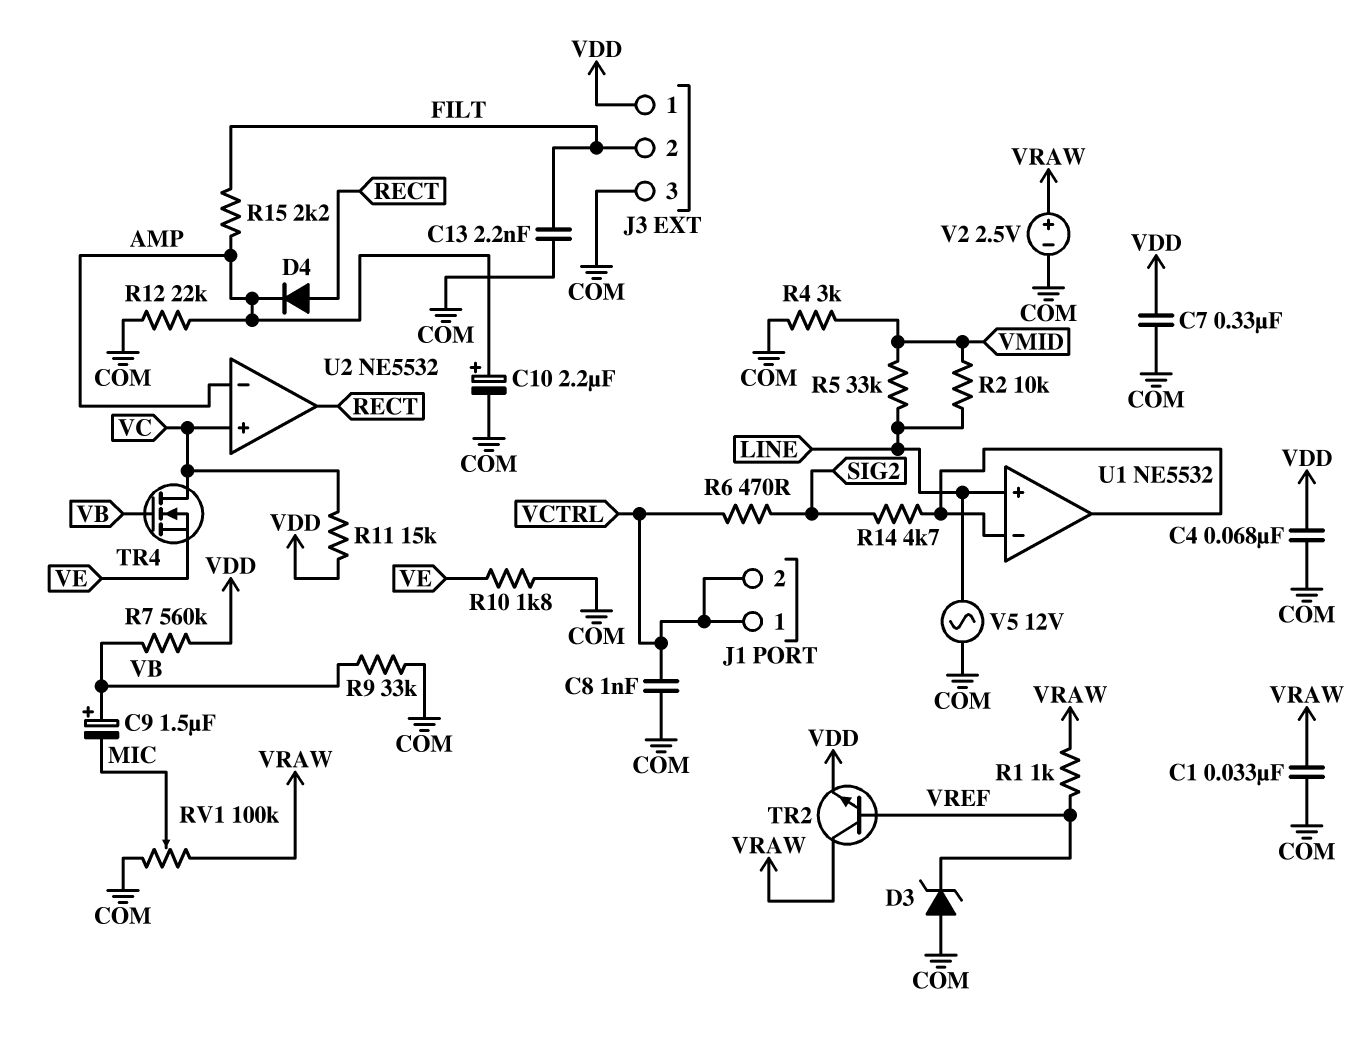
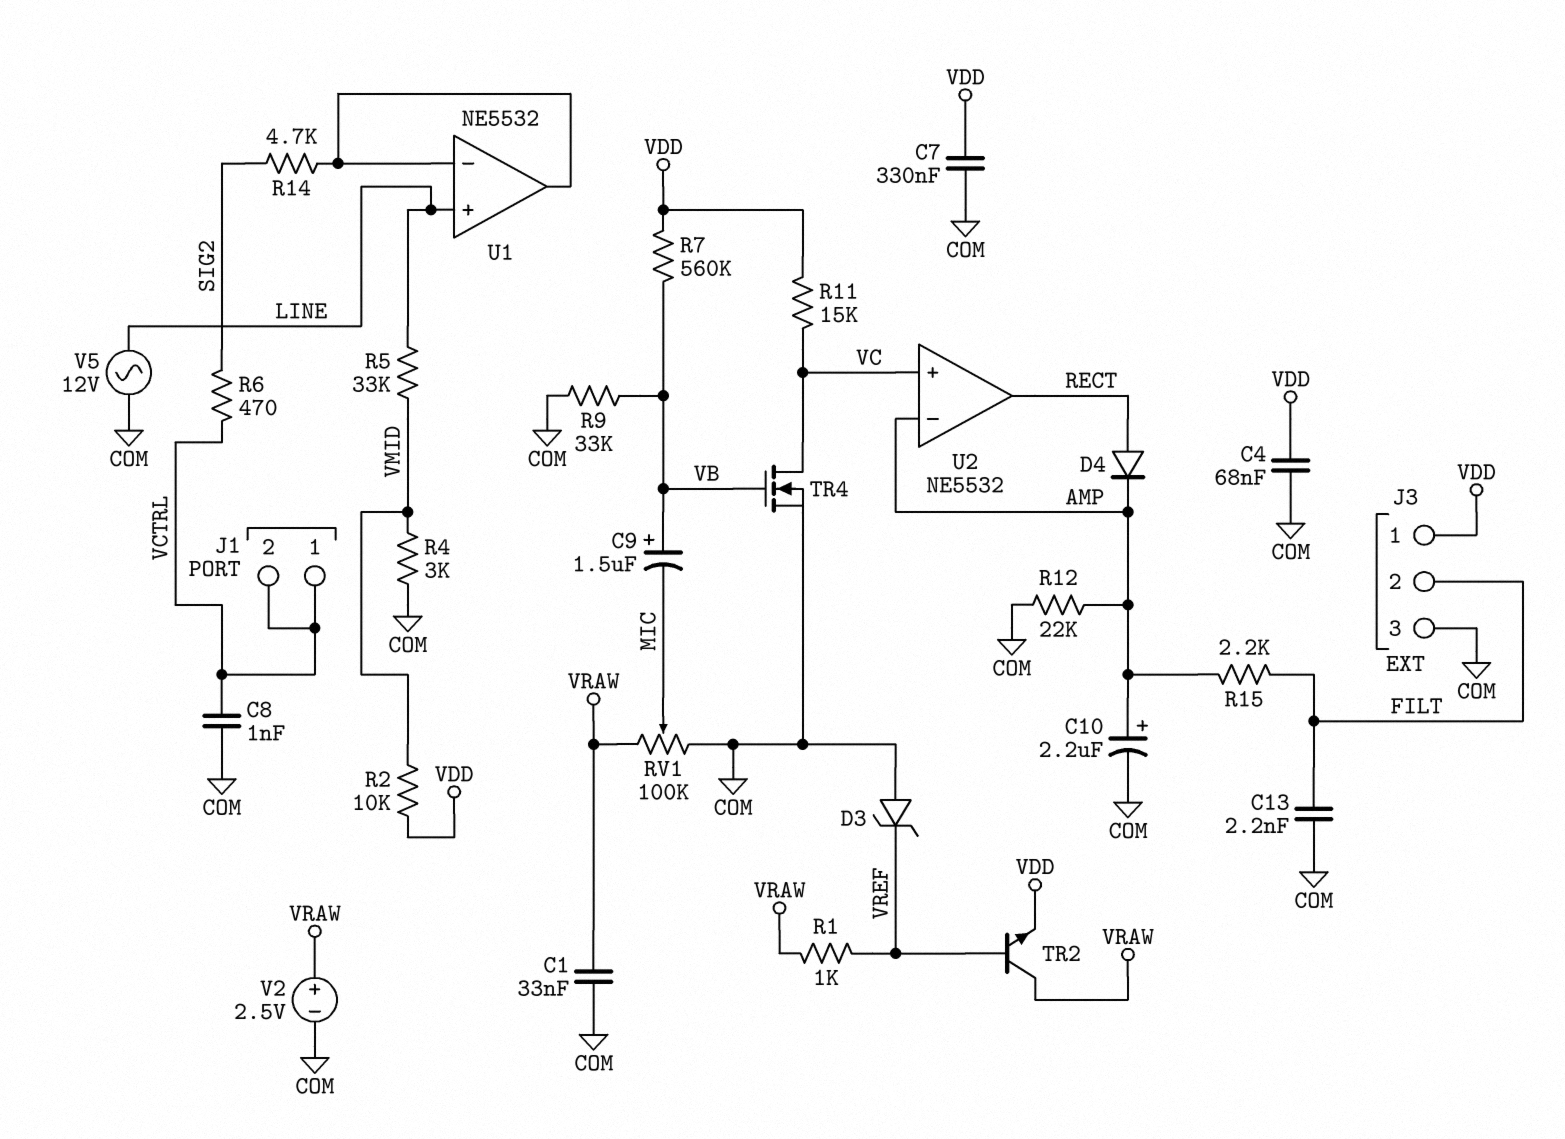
R2: 10k (LINE, VMID) -> 10k (VDD, VMID)
R10: 1.8k (COM, VE) -> none
TR4: NMOS (G VB, D VC, S VE) -> NMOS (G VB, D VC, S COM)

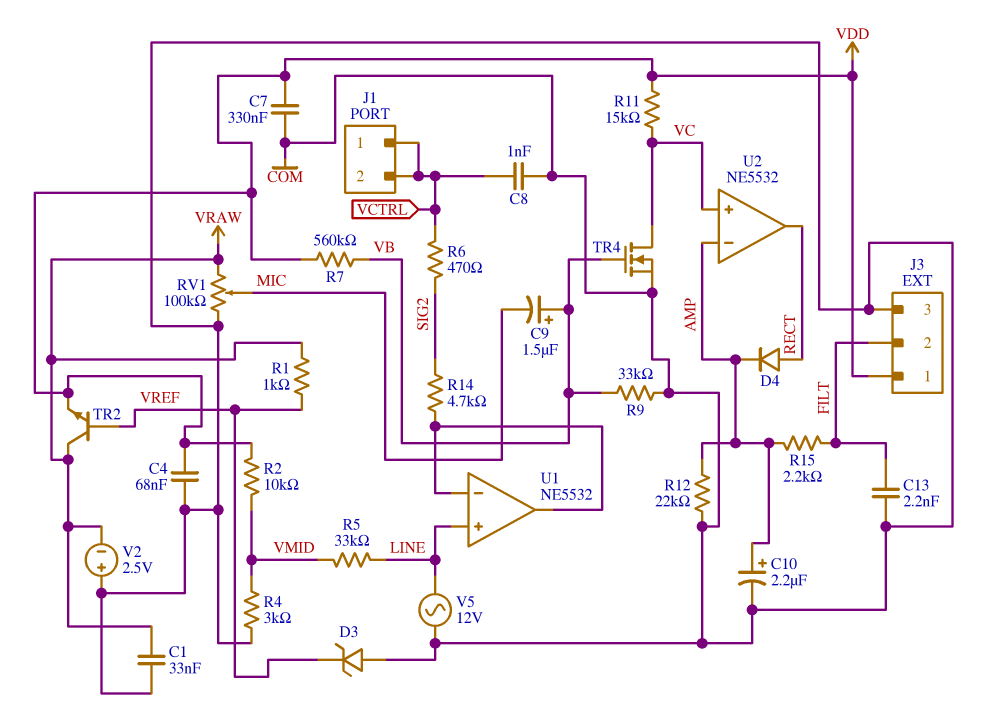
V2: 2.5V (plus VRAW, minus COM) -> 2.5V (plus COM, minus VRAW)

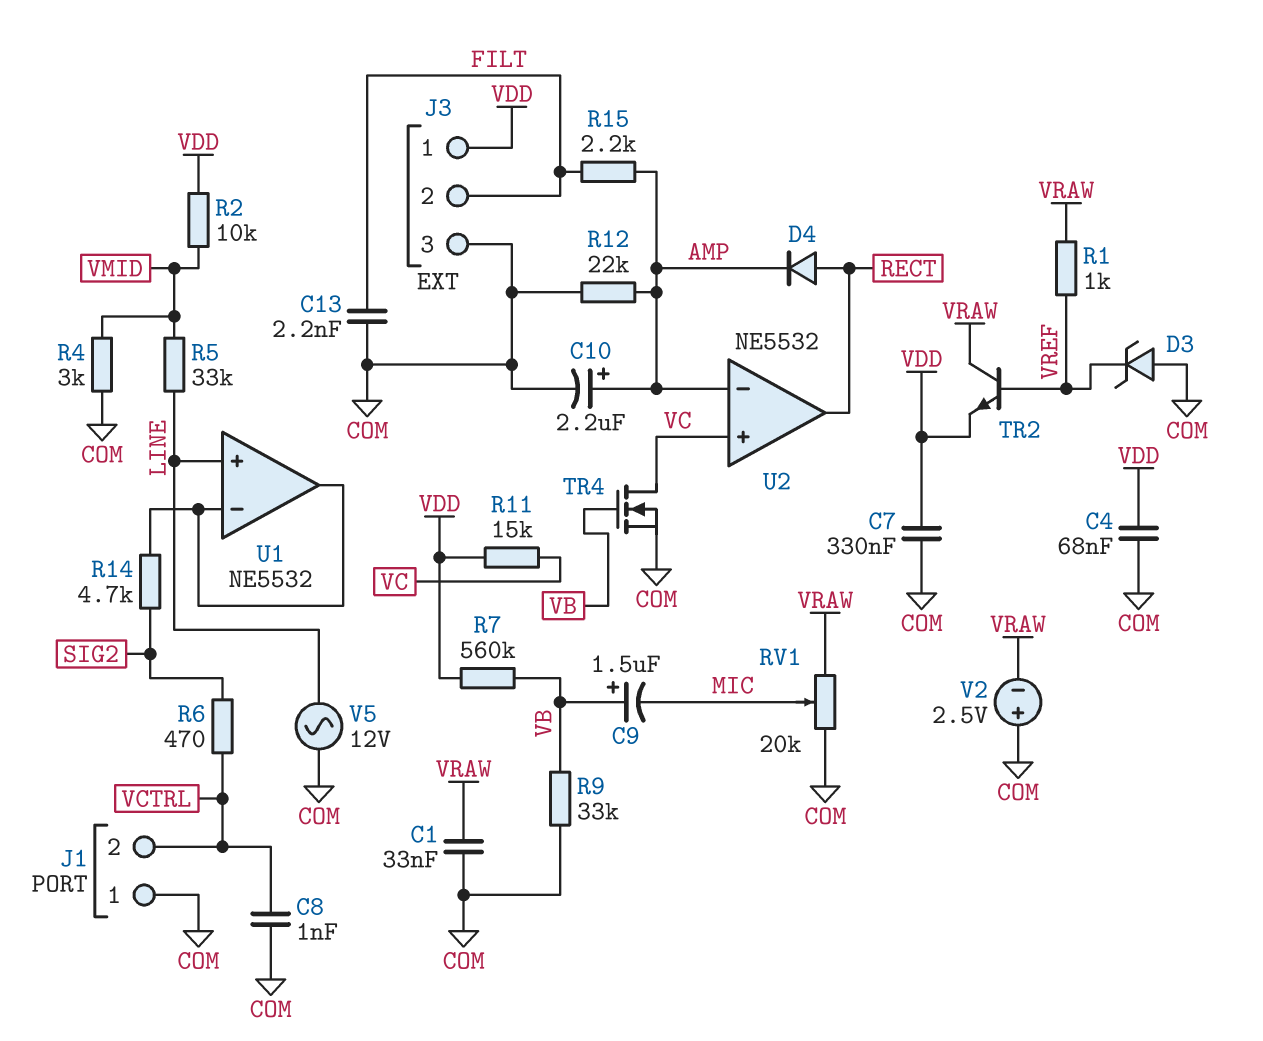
J1 pin 1: VCTRL -> COM
RV1: 100k (COM, VRAW, wiper MIC) -> 20k (COM, VRAW, wiper MIC)

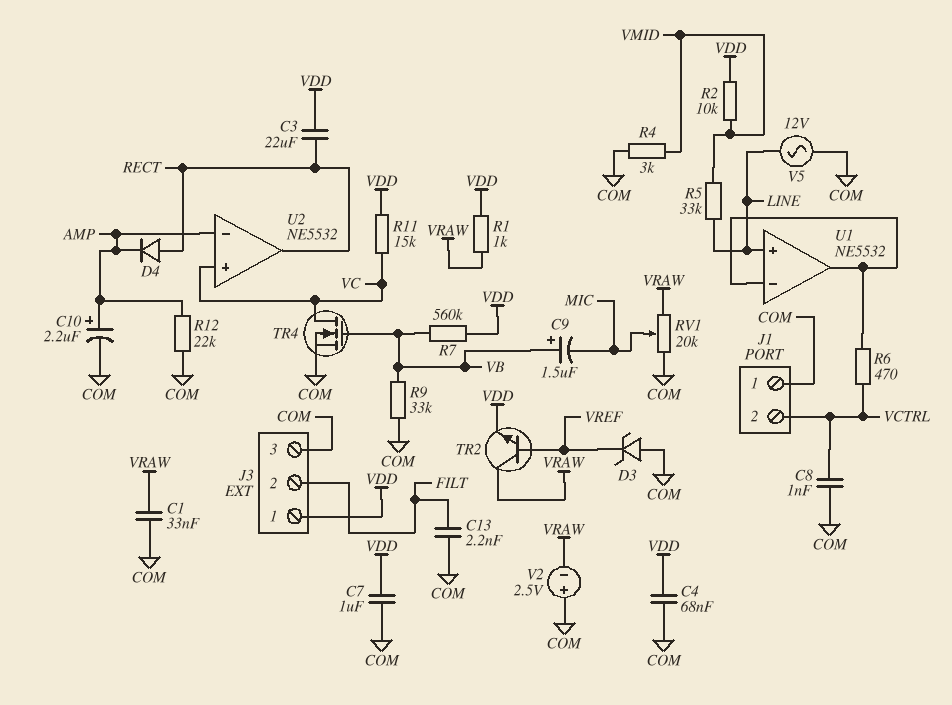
C3: none -> 22uF (RECT, VDD)
C7: 330nF (COM, VDD) -> 1uF (COM, VDD)
R1: 1k (VRAW, VREF) -> 1k (VDD, VRAW)
R6: 470 (SIG2, VCTRL) -> 470 (U1/in-, VCTRL)
R14: 4.7k (SIG2, U1/in-) -> none
R15: 2.2k (AMP, FILT) -> none

